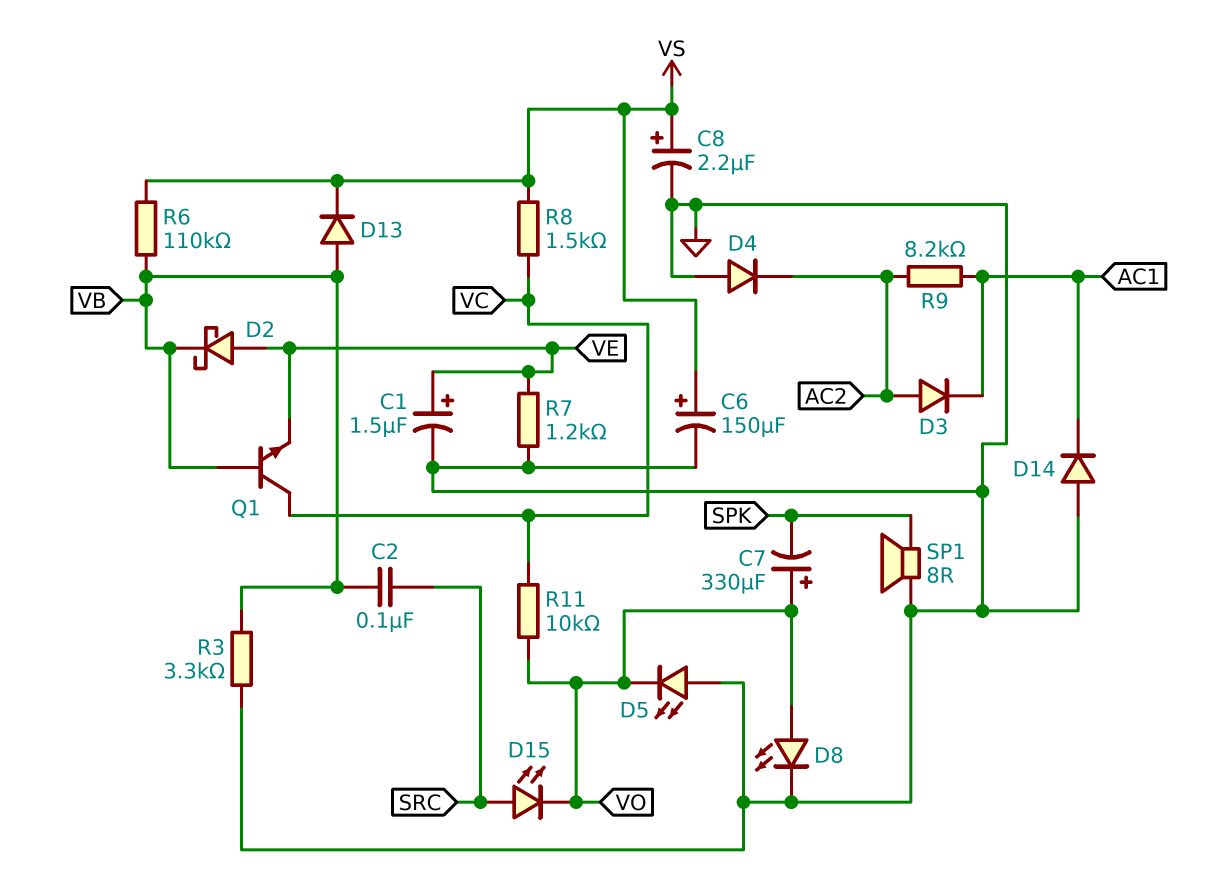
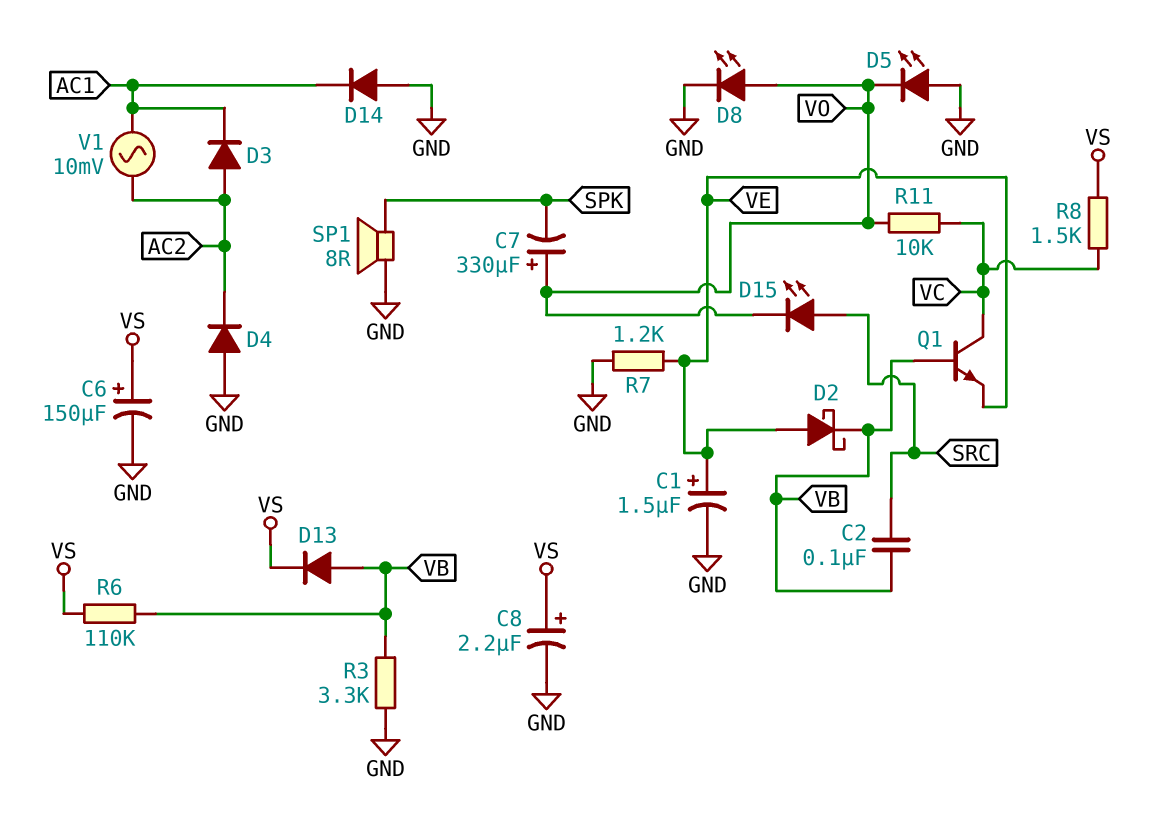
R9: 8.2k (AC1, AC2) -> none
V1: none -> AC 10mV (AC1, AC2)

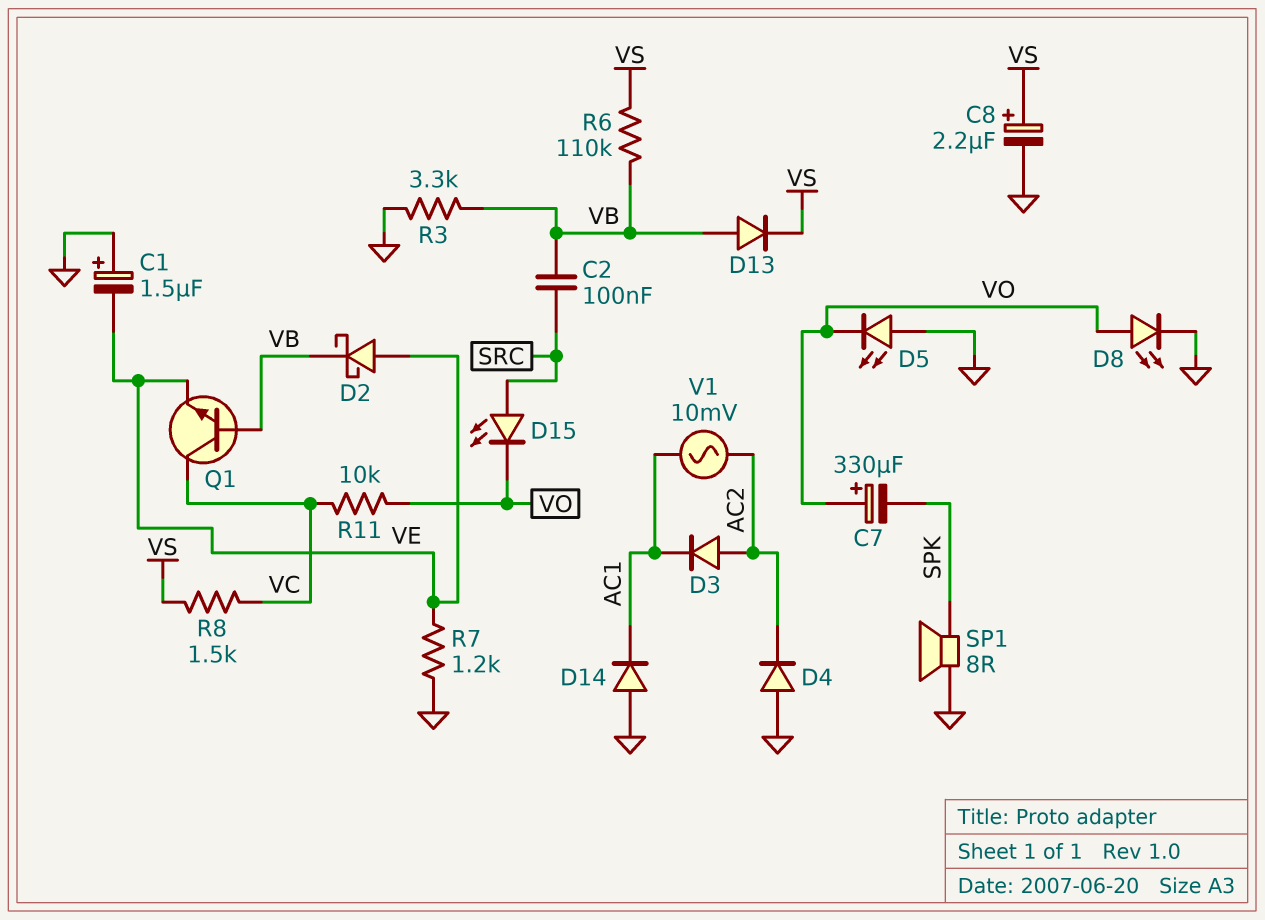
C1: 1.5uF (plus VE, minus GND) -> 1.5uF (plus GND, minus VE)
C6: 150uF (plus VS, minus GND) -> none

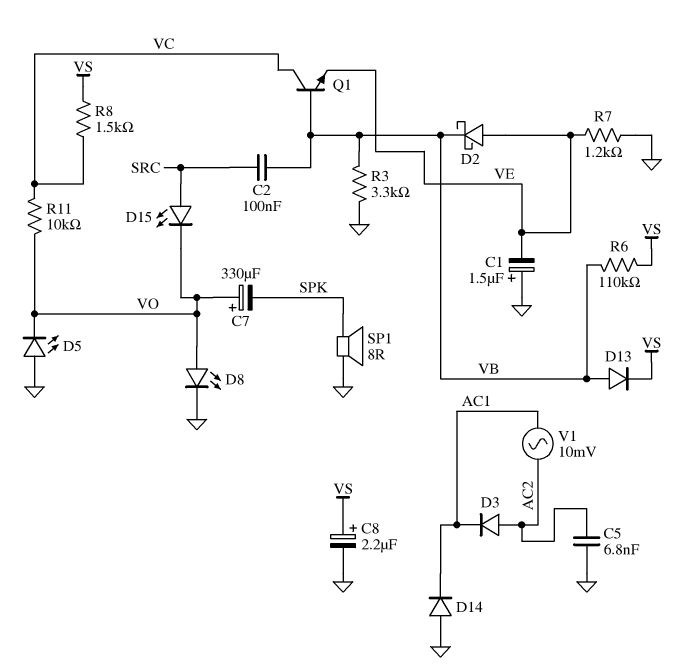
C5: none -> 6.8nF (AC2, GND)
D4: diode (A GND, K AC2) -> none

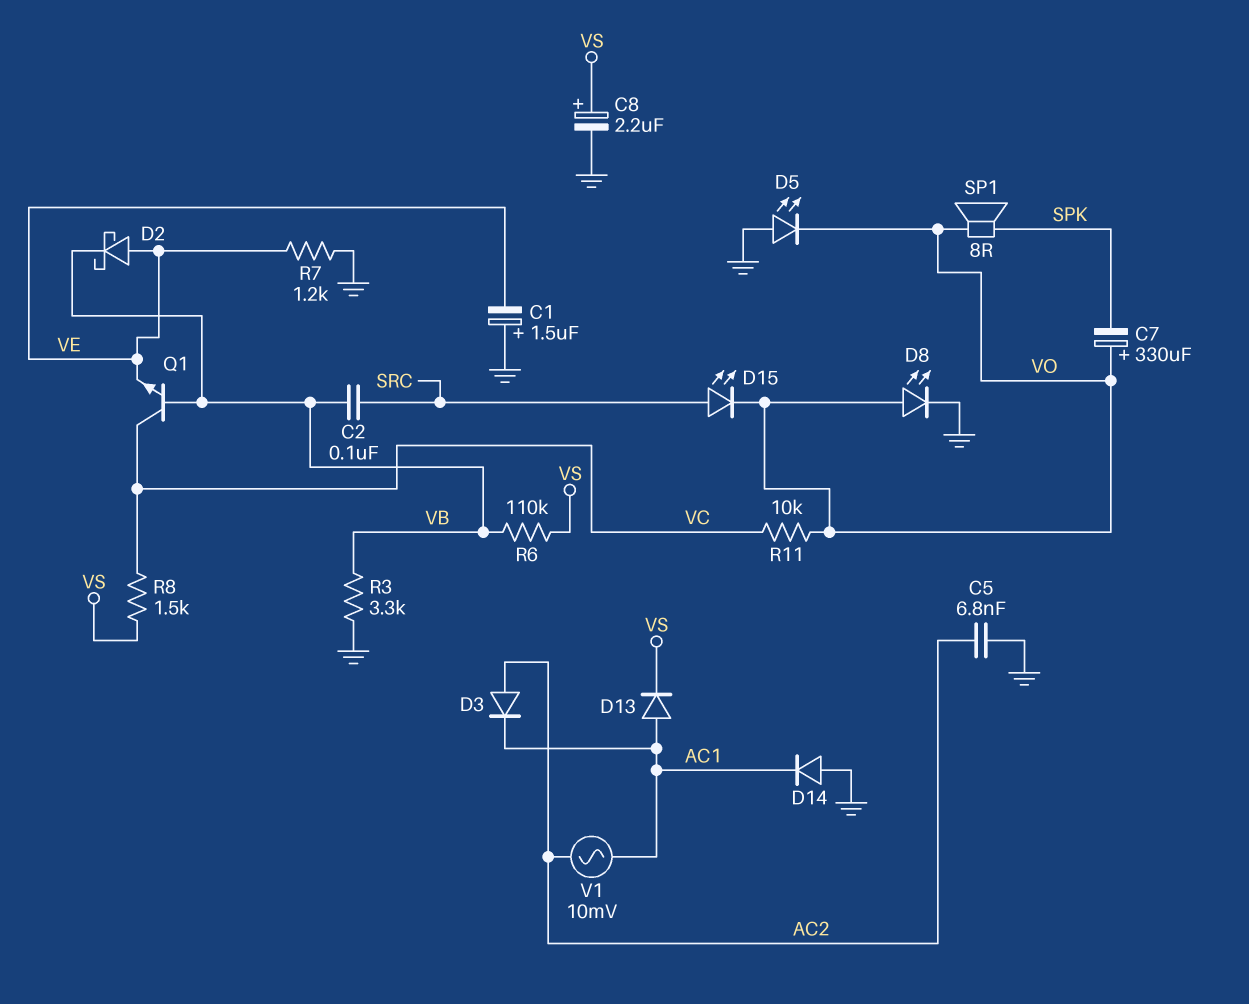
D13: diode (A VB, K VS) -> diode (A AC1, K VS)
SP1: speaker 8R (GND, SPK) -> speaker 8R (SPK, VO)

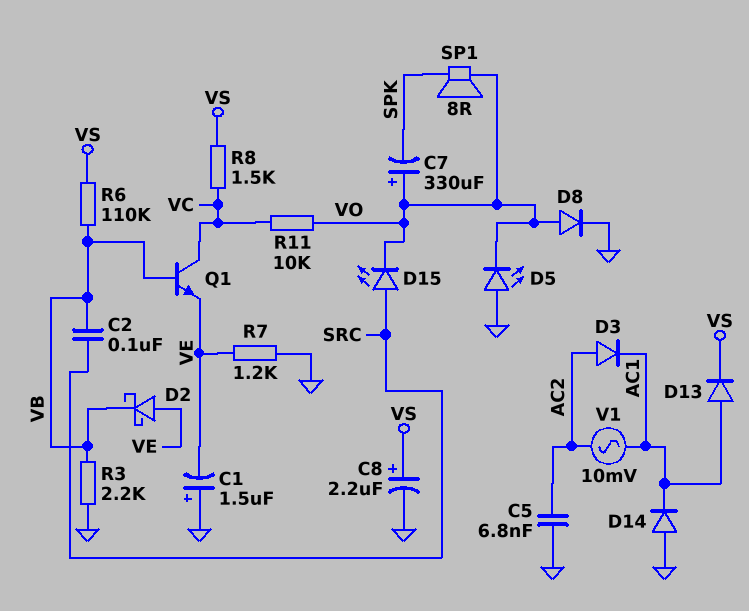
D8: LED (A VO, K GND) -> diode (A VO, K GND)
R3: 3.3k (GND, VB) -> 2.2k (GND, VB)

